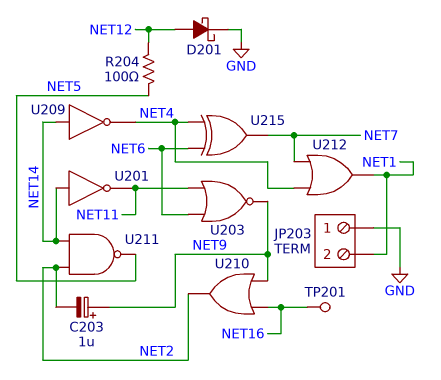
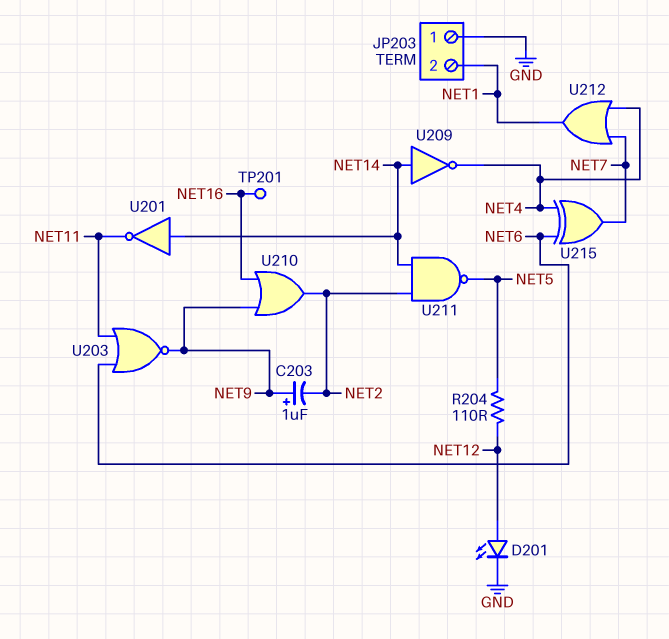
D201: schottky (A NET12, K GND) -> LED (A NET12, K GND)
R204: 100 (NET5, NET12) -> 110 (NET5, NET12)

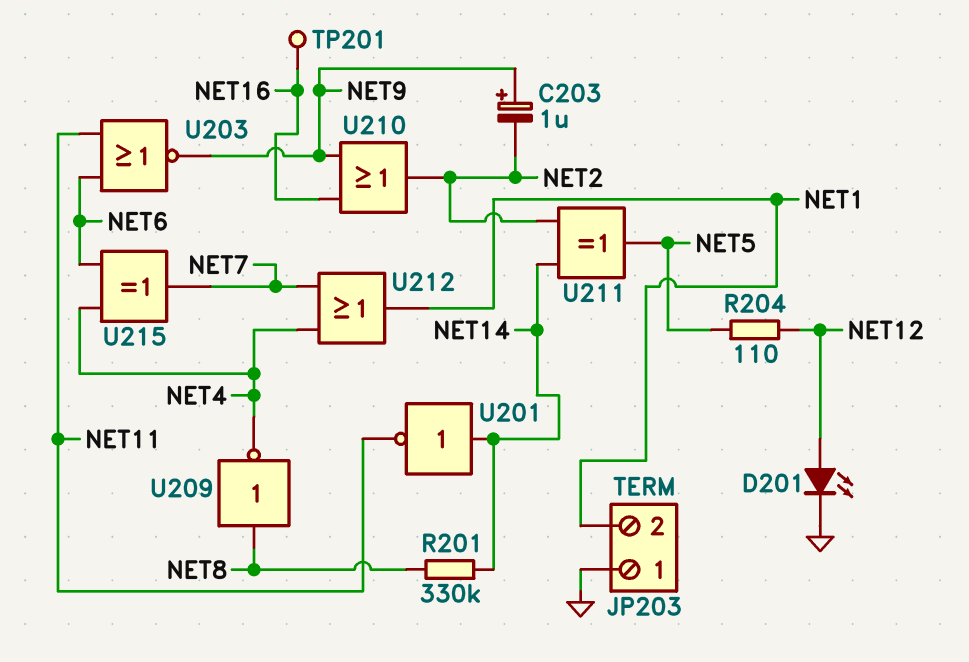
R201: none -> 330k (NET8, NET14)
U209: NOT (in NET14, out NET4) -> NOT (in NET8, out NET4)
U211: NAND (in NET2, in NET14, out NET5) -> XOR (in NET2, in NET14, out NET5)

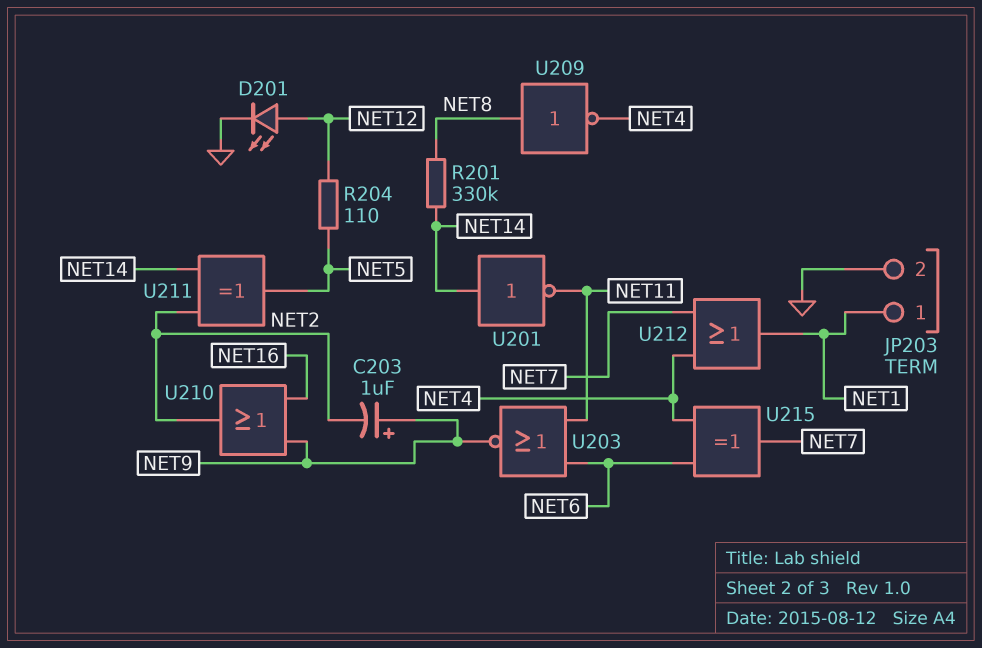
JP203 pin 1: GND -> NET1
JP203 pin 2: NET1 -> GND
TP201: test point (NET16) -> none

